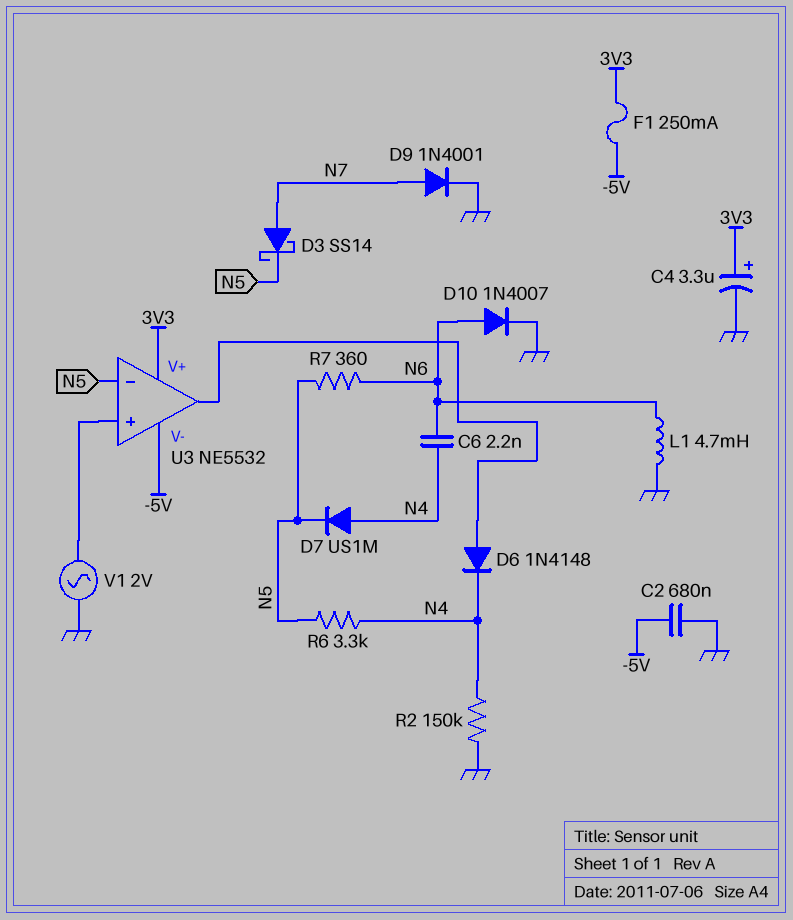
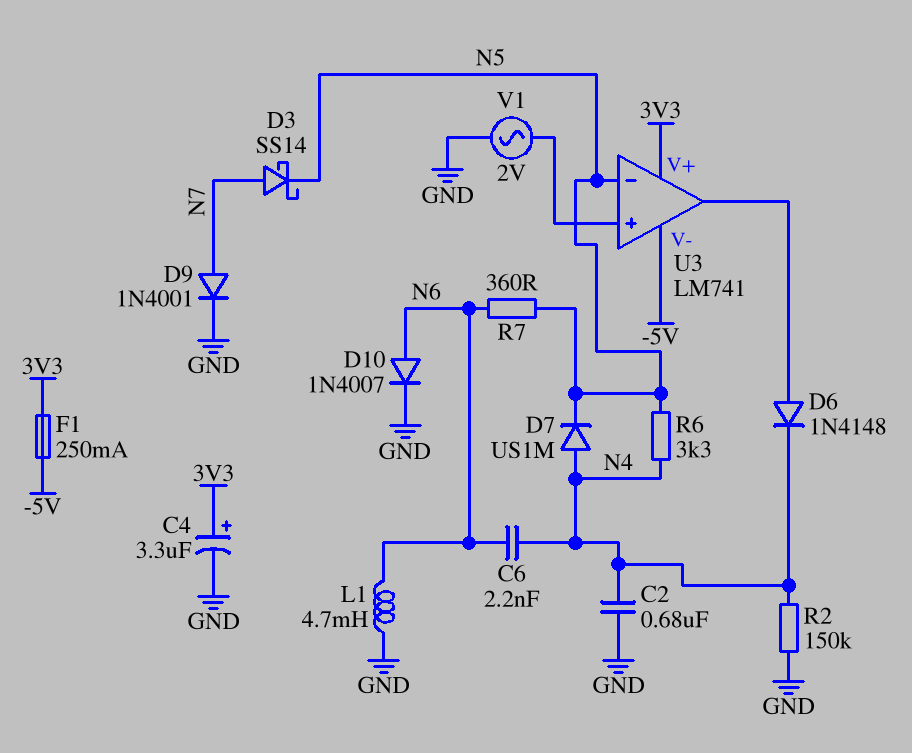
C2: 680nF (-5V, GND) -> 680nF (GND, N4)
U3: NE5532 -> LM741

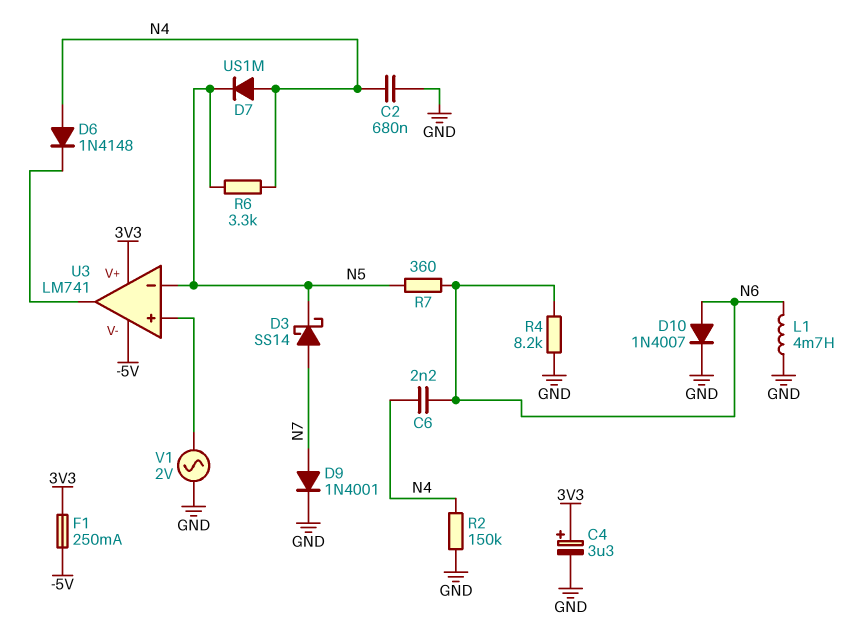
D6: diode 1N4148 (A U3/out, K N4) -> diode 1N4148 (A N4, K U3/out)
R4: none -> 8.2k (GND, N6)

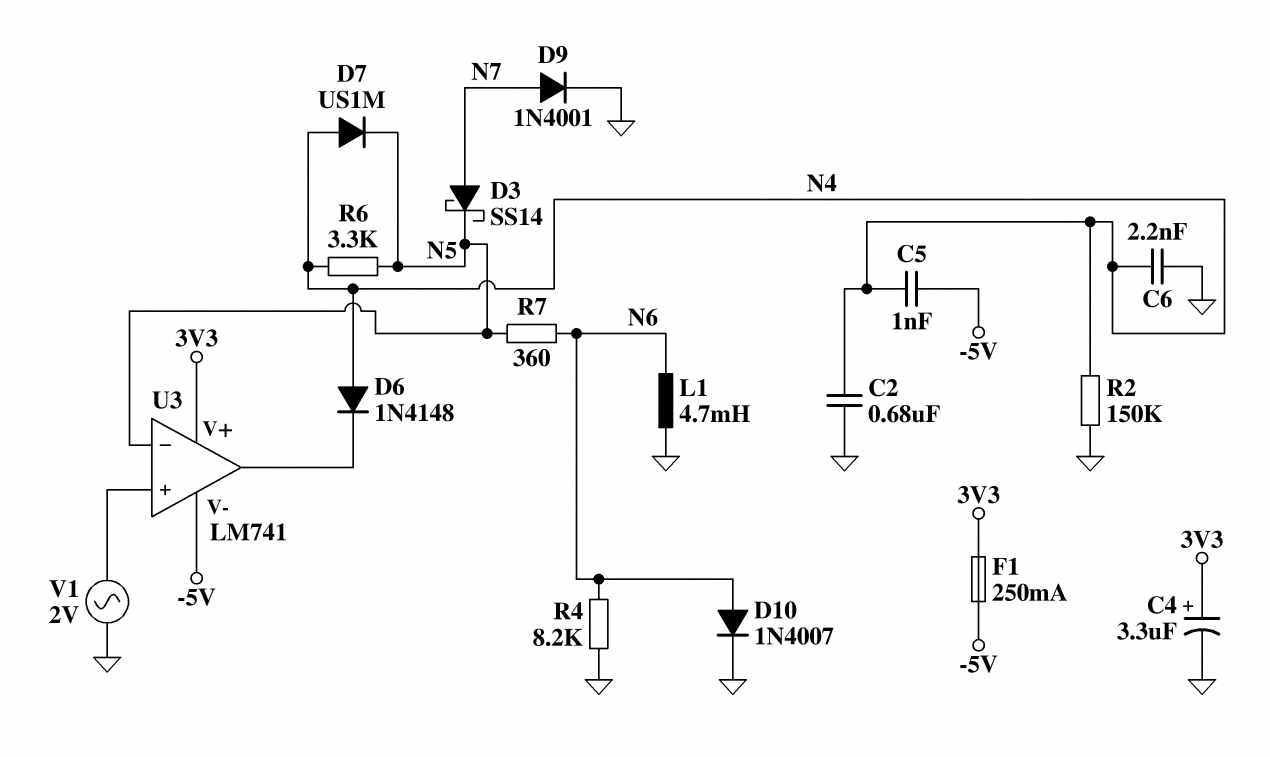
C5: none -> 1nF (-5V, N4)
C6: 2.2nF (N4, N6) -> 2.2nF (GND, N4)

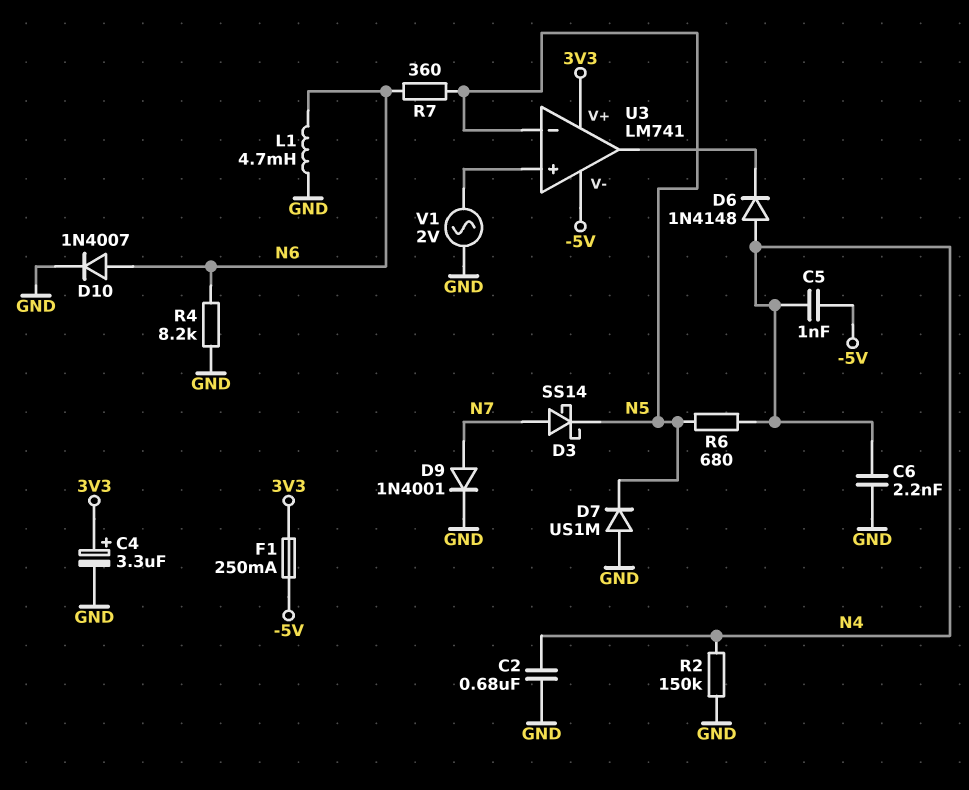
D7: diode US1M (A N4, K N5) -> diode US1M (A GND, K N5)
R6: 3.3k (N4, N5) -> 680 (N4, N5)

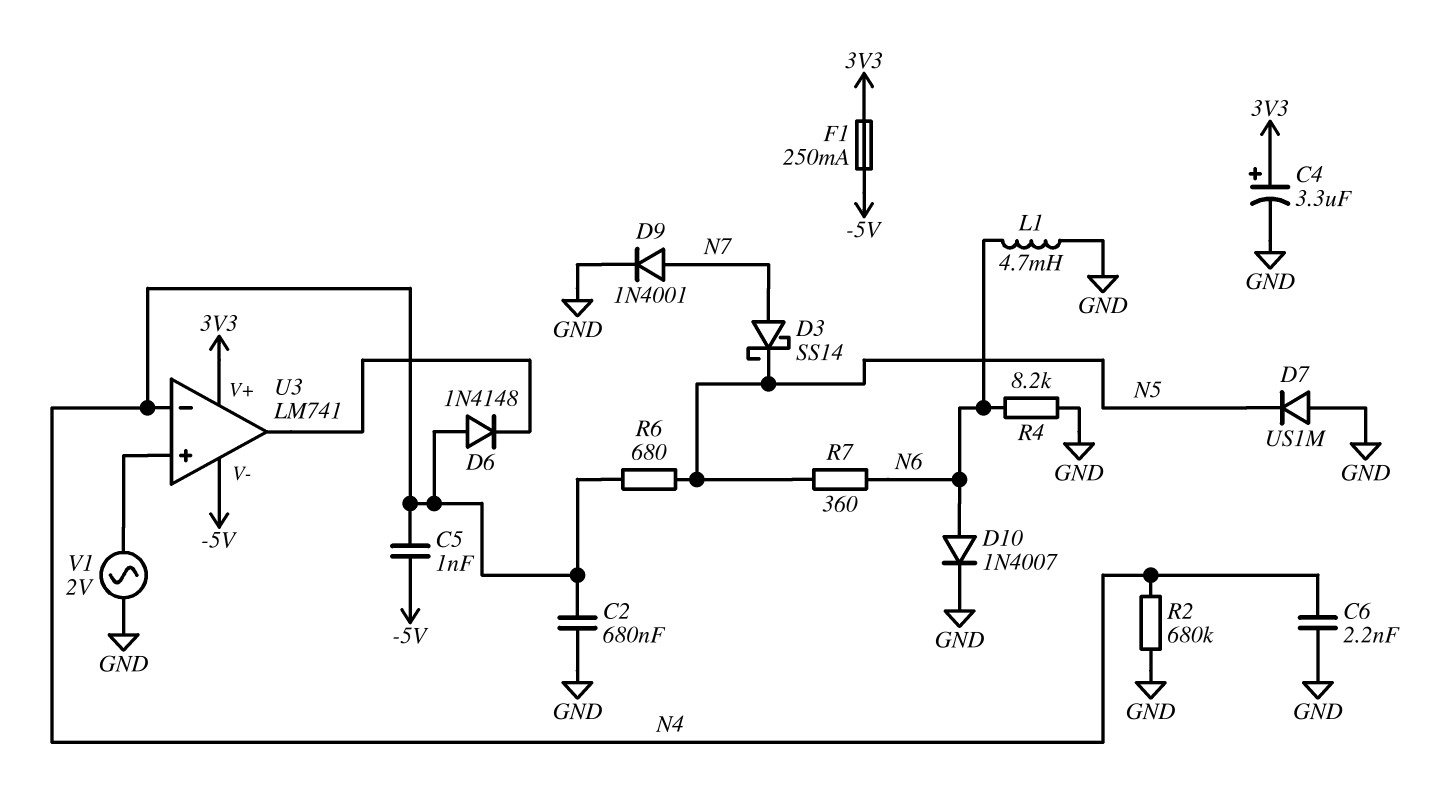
R2: 150k (GND, N4) -> 680k (GND, N4)
U3 pin in-: N5 -> N4

